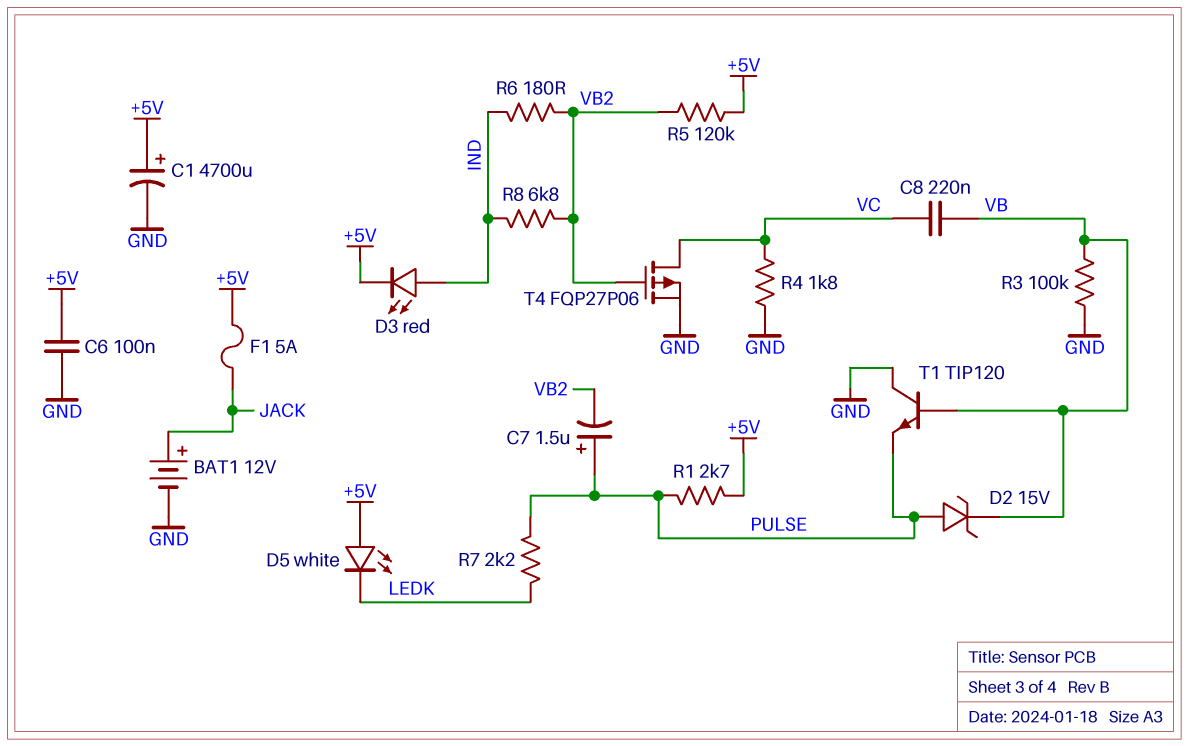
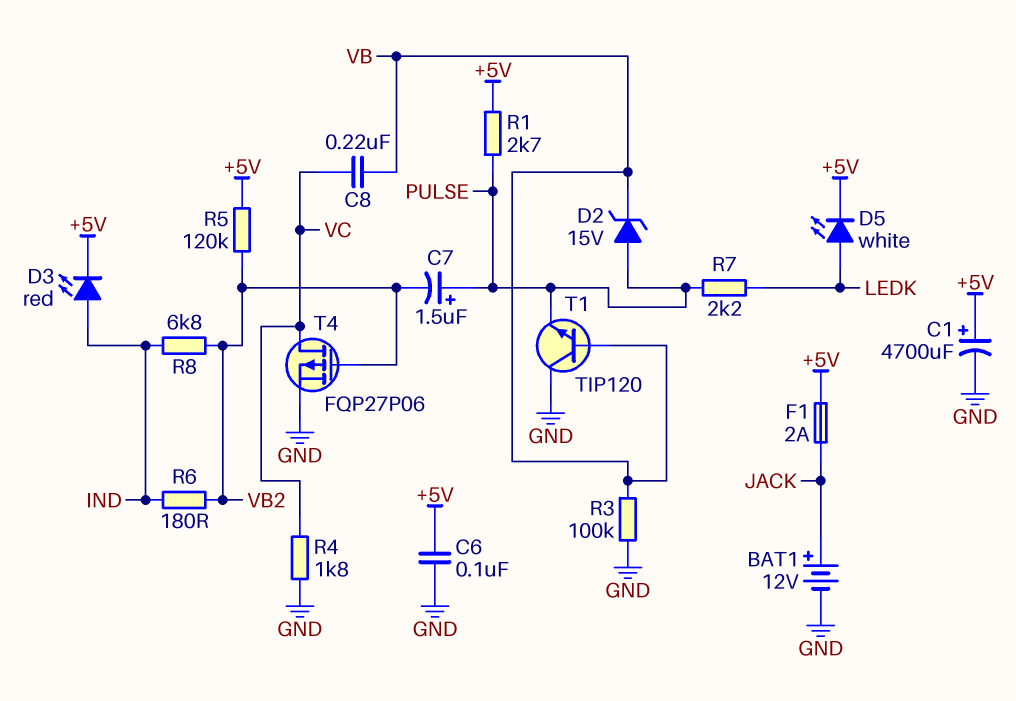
D5: LED white (A +5V, K LEDK) -> LED white (A LEDK, K +5V)
F1: 5A (+5V, JACK) -> 2A (+5V, JACK)

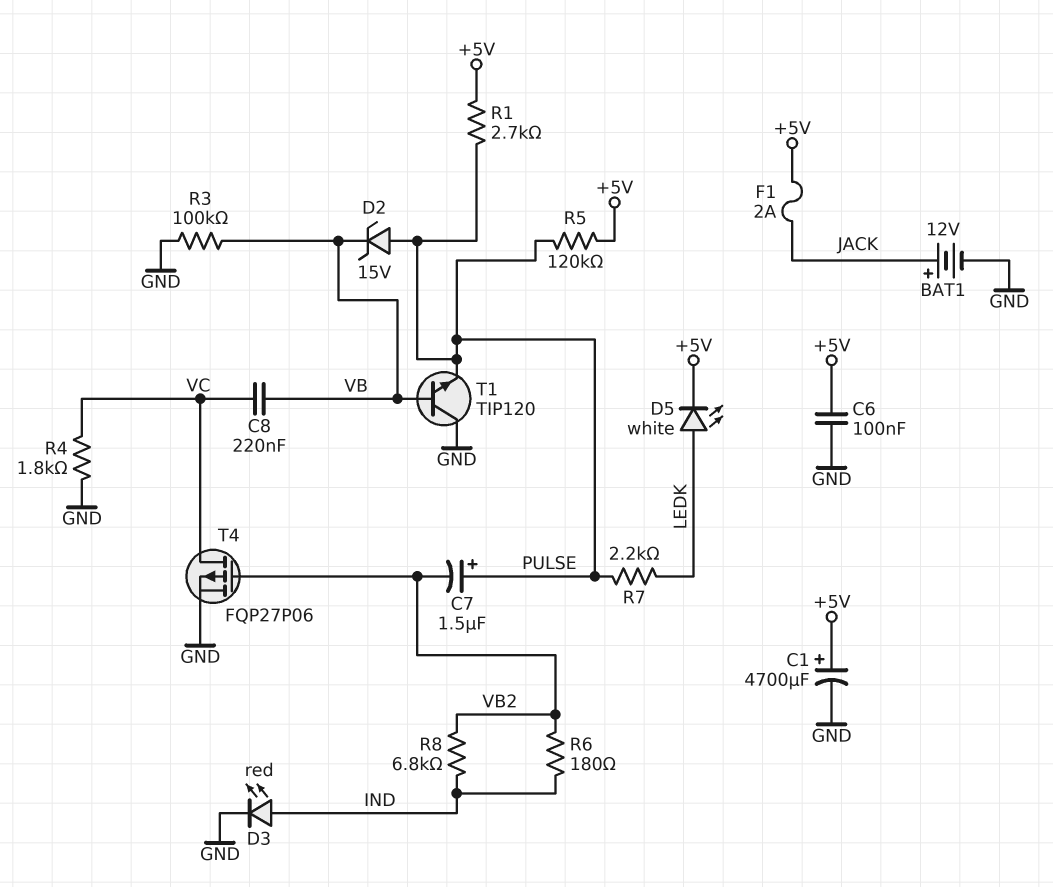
D3: LED red (A IND, K +5V) -> LED red (A IND, K GND)
R5: 120k (+5V, VB2) -> 120k (+5V, PULSE)

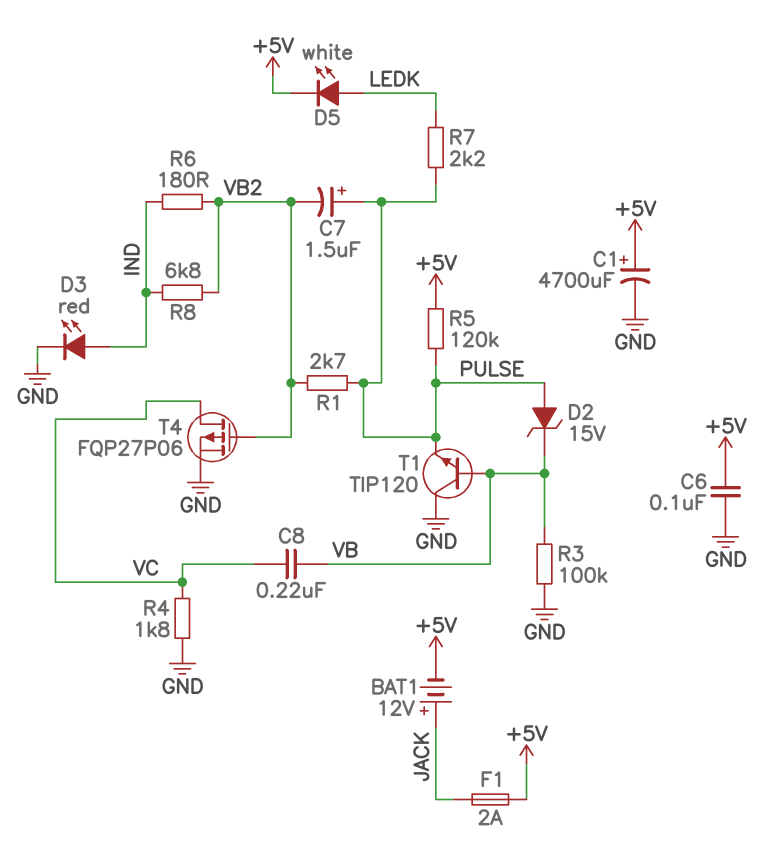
BAT1: 12V (plus JACK, minus GND) -> 12V (plus JACK, minus +5V)
R1: 2.7k (+5V, PULSE) -> 2.7k (PULSE, VB2)

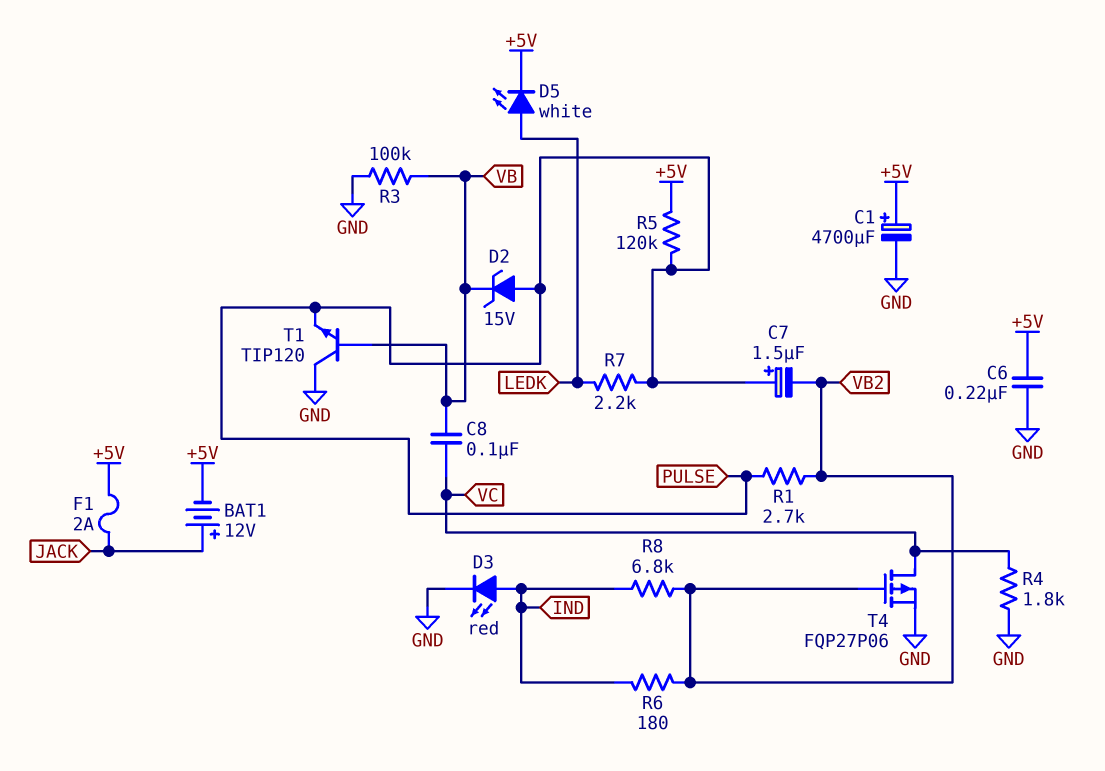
C6: 100nF (+5V, GND) -> 220nF (+5V, GND)
C8: 220nF (VB, VC) -> 100nF (VB, VC)

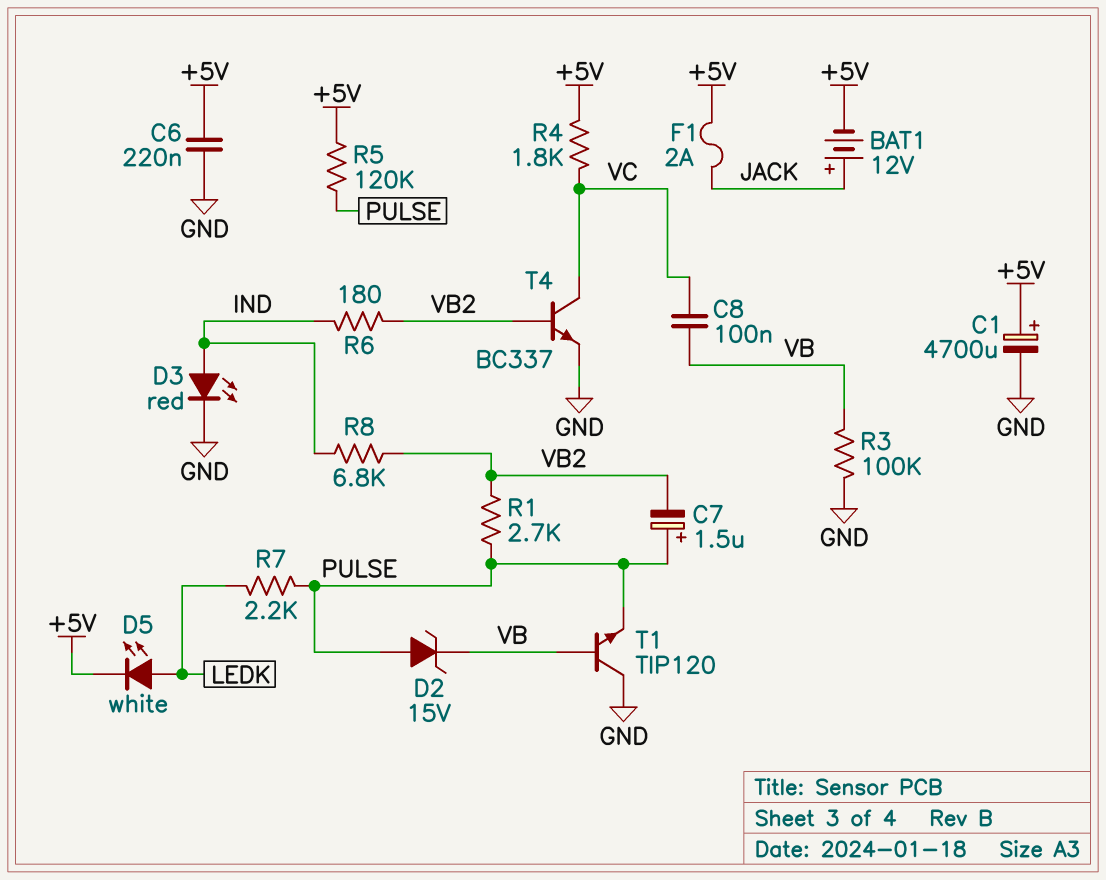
R4: 1.8k (GND, VC) -> 1.8k (+5V, VC)
T4: PMOS FQP27P06 (G VB2, D VC, S GND) -> NPN BC337 (B VB2, C VC, E GND)

